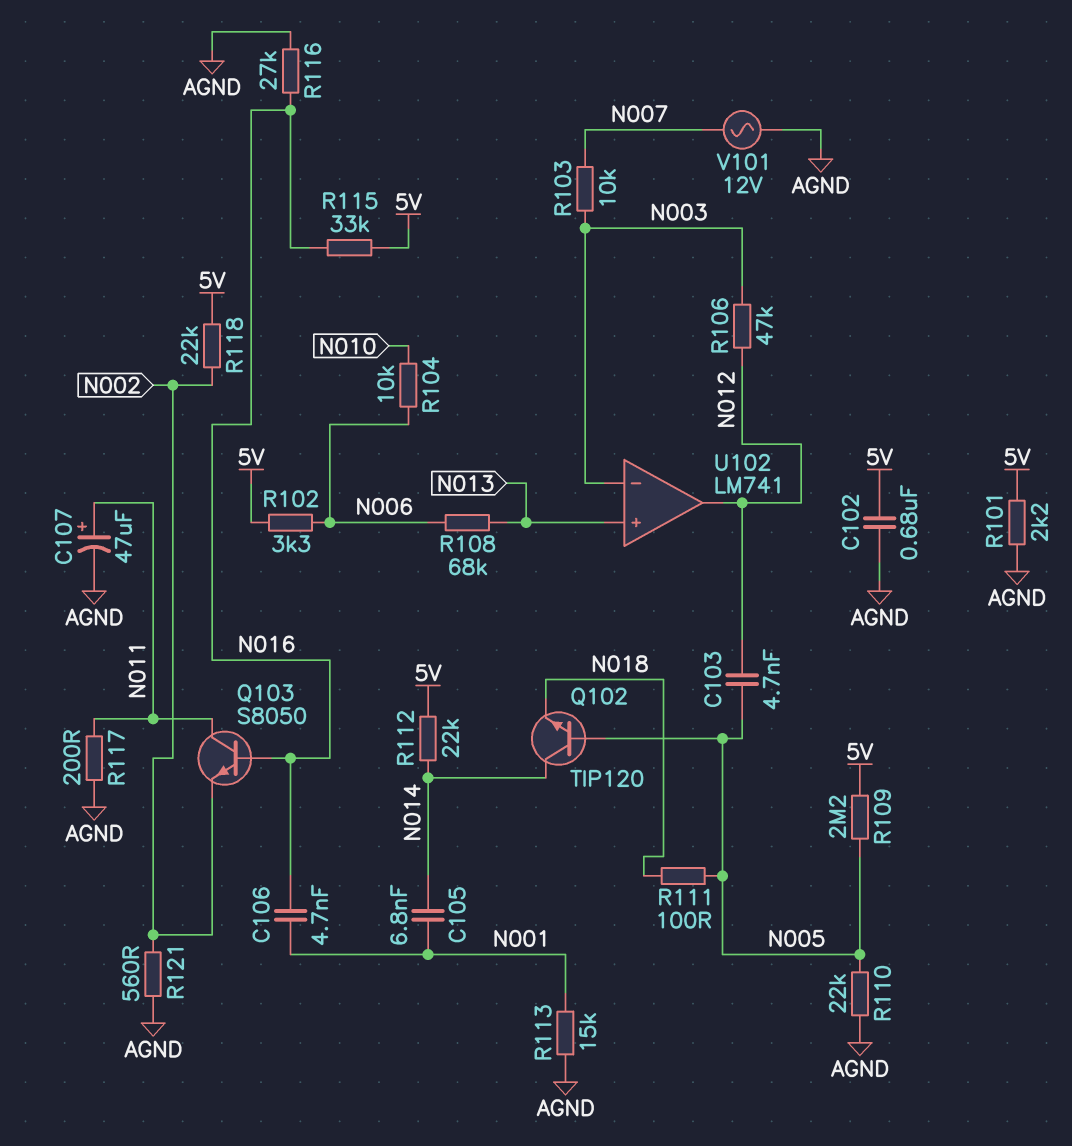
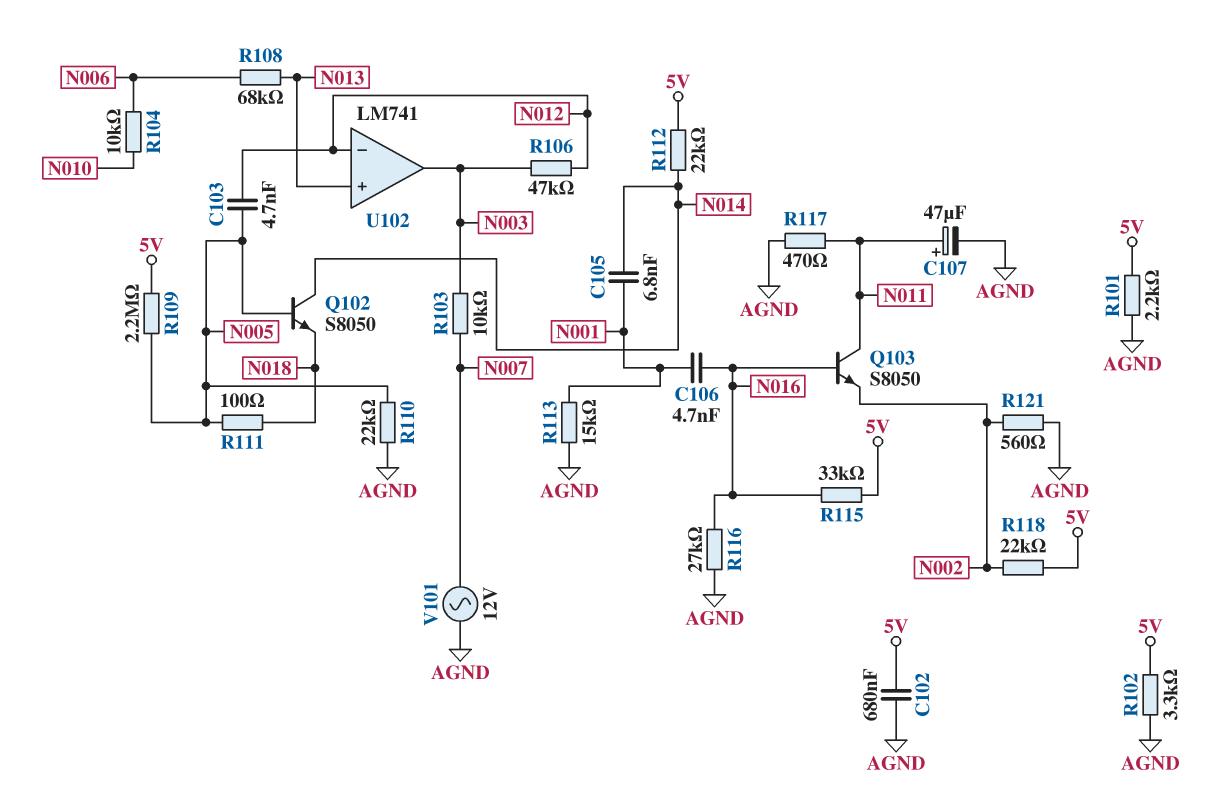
Q102: NPN TIP120 (B N005, C N014, E N018) -> NPN S8050 (B N005, C N014, E N018)
R102: 3.3k (5V, N006) -> 3.3k (5V, AGND)
R117: 200 (AGND, N011) -> 470 (AGND, N011)
U102 pin in-: N003 -> N012
U102 pin out: N012 -> N003

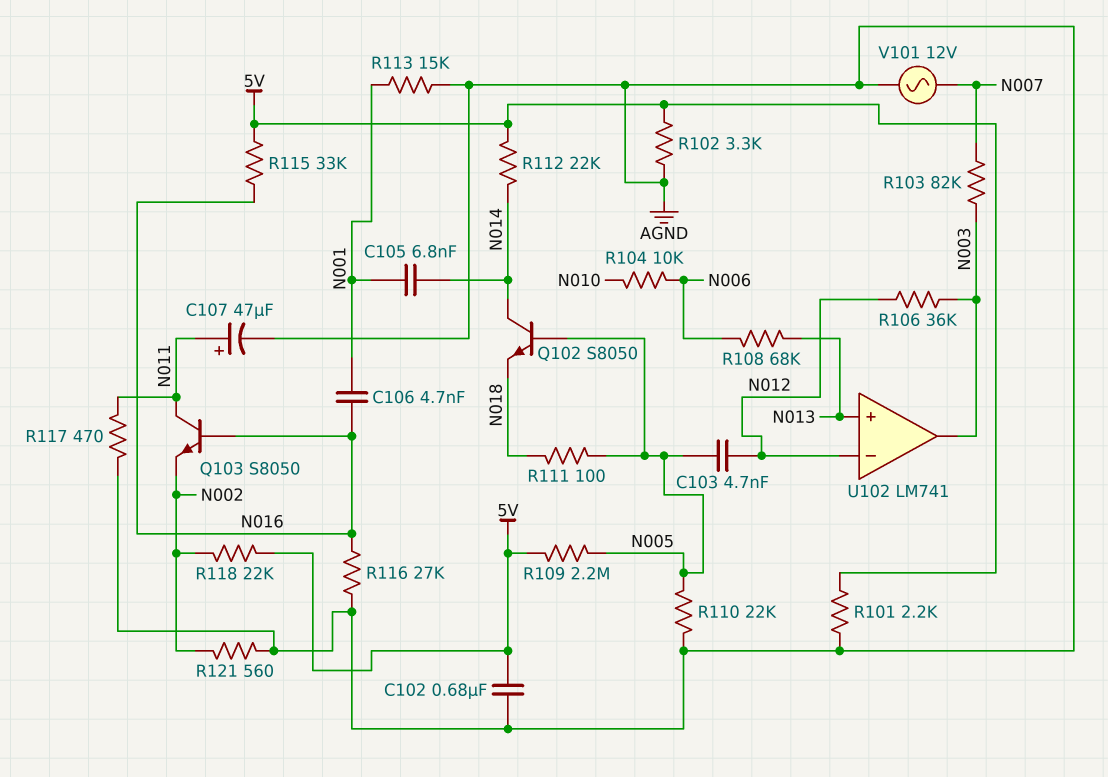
R103: 10k (N003, N007) -> 82k (N003, N007)
R106: 47k (N003, N012) -> 36k (N003, N012)

